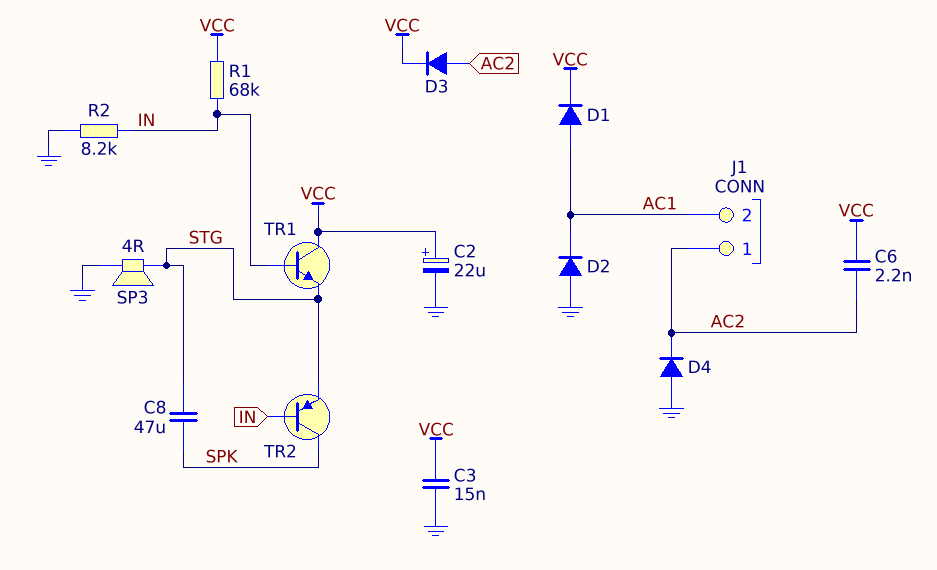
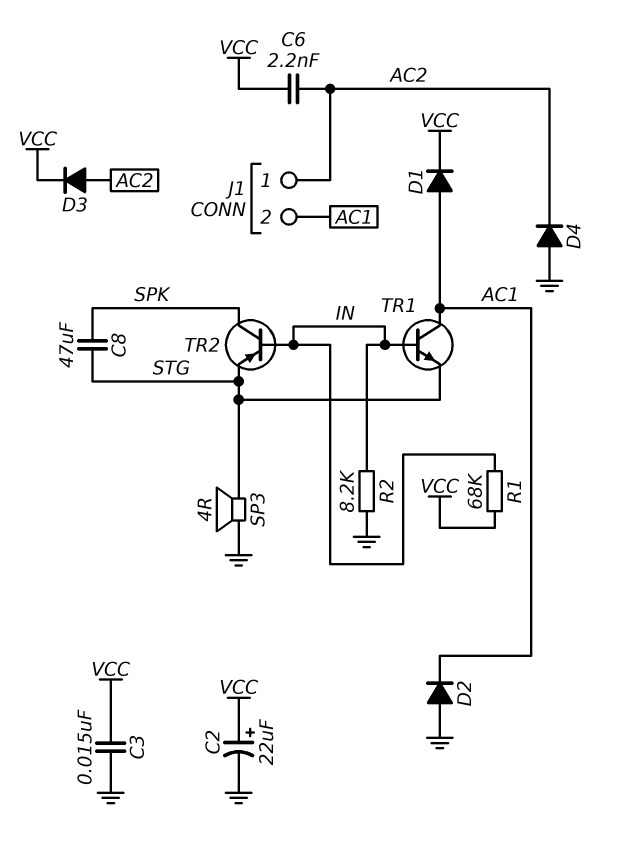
TR1: NPN (B IN, C VCC, E STG) -> NPN (B IN, C AC1, E STG)

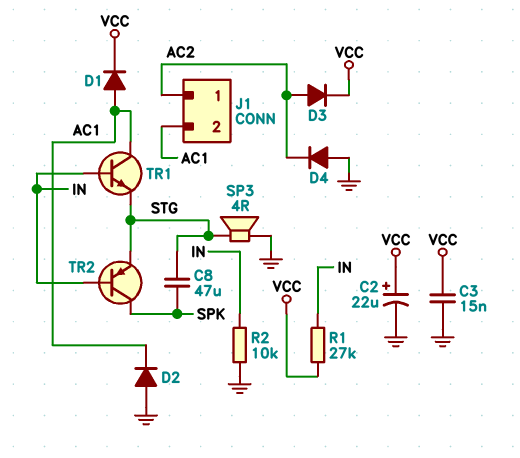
C6: 2.2nF (AC2, VCC) -> none
R1: 68k (IN, VCC) -> 27k (IN, VCC)
R2: 8.2k (GND, IN) -> 10k (GND, IN)

